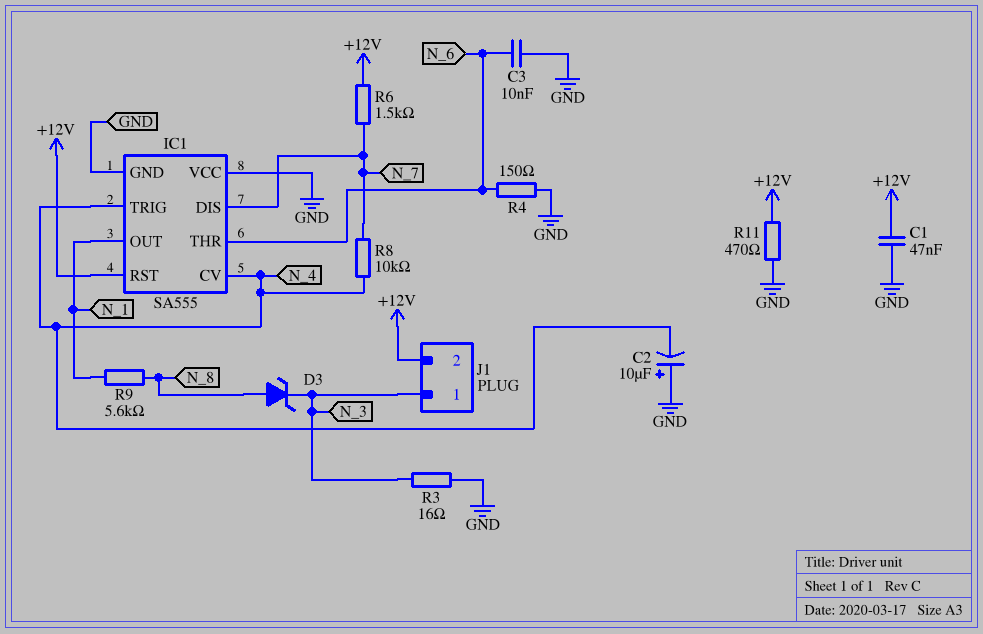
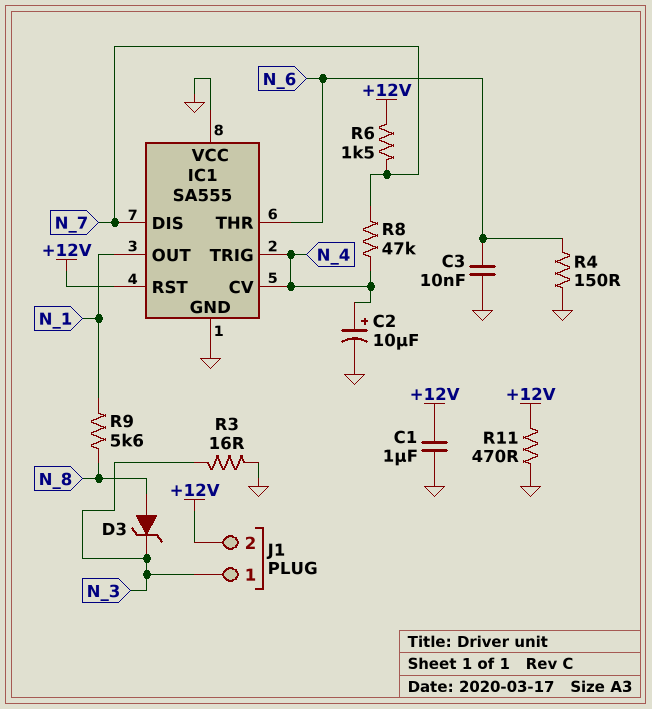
C1: 47nF (+12V, GND) -> 1uF (+12V, GND)
C2: 10uF (plus GND, minus N_4) -> 10uF (plus N_4, minus GND)
R8: 10k (N_4, N_7) -> 47k (N_4, N_7)

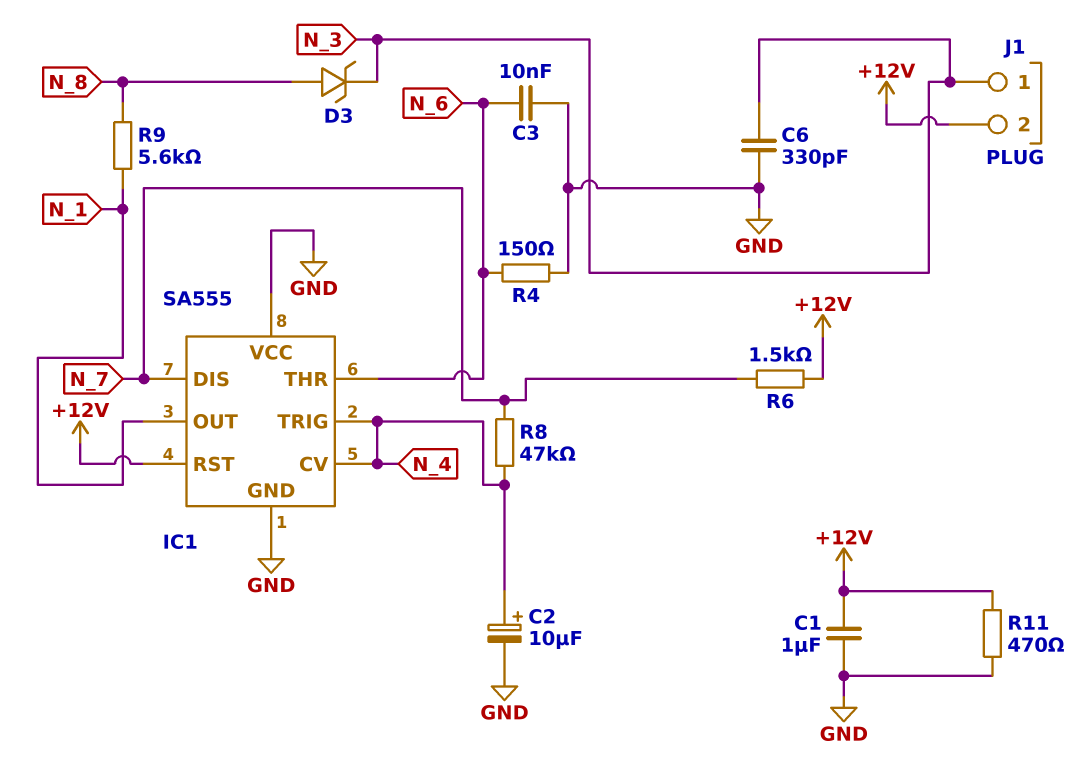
C6: none -> 330pF (GND, N_3)
R3: 16 (GND, N_3) -> none

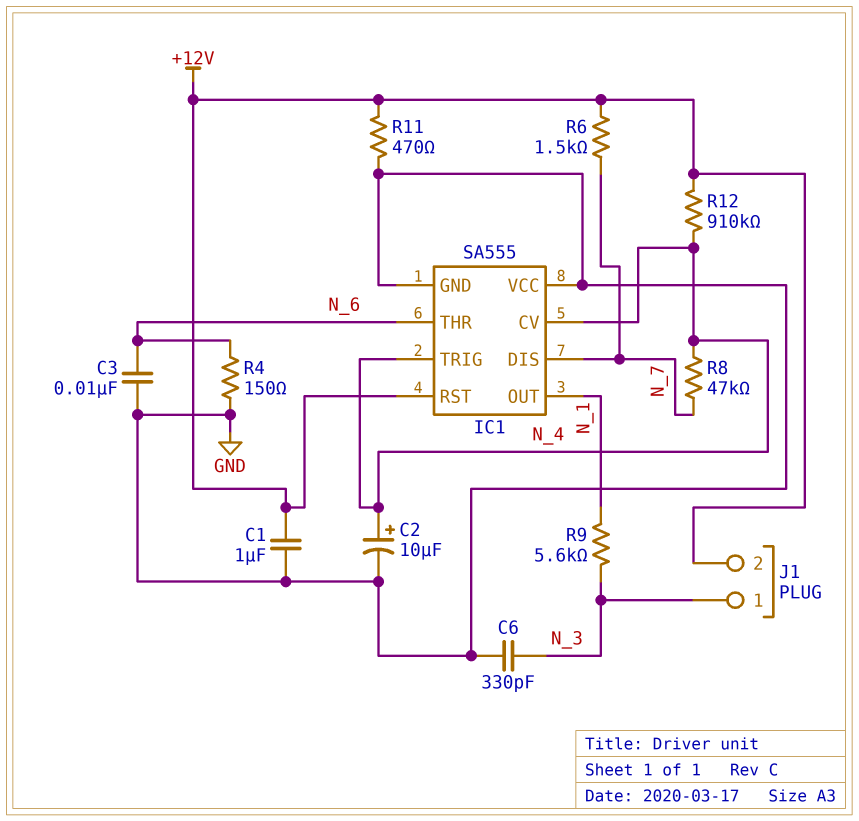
D3: zener (A N_8, K N_3) -> none
R9: 5.6k (N_1, N_8) -> 5.6k (N_1, N_3)
R12: none -> 910k (+12V, N_4)

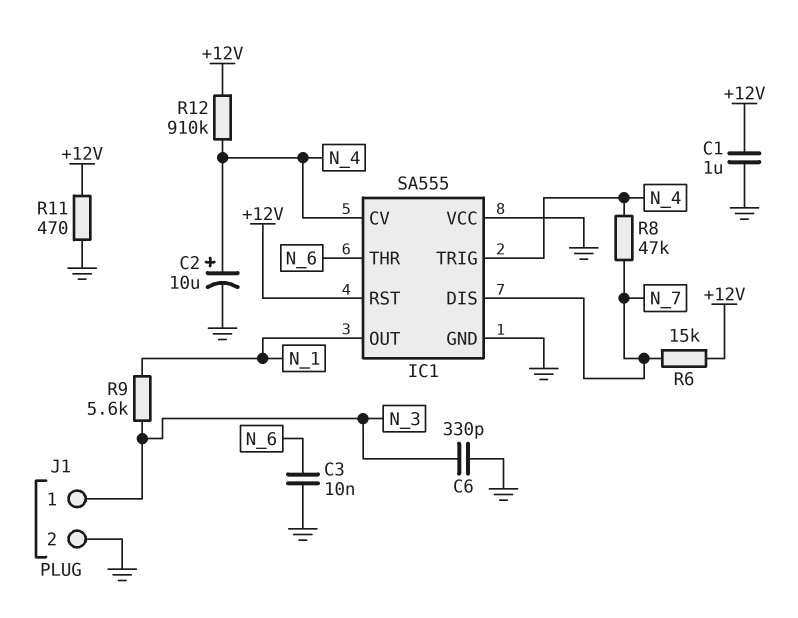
J1 pin 2: +12V -> GND
R4: 150 (GND, N_6) -> none
R6: 1.5k (+12V, N_7) -> 15k (+12V, N_7)

